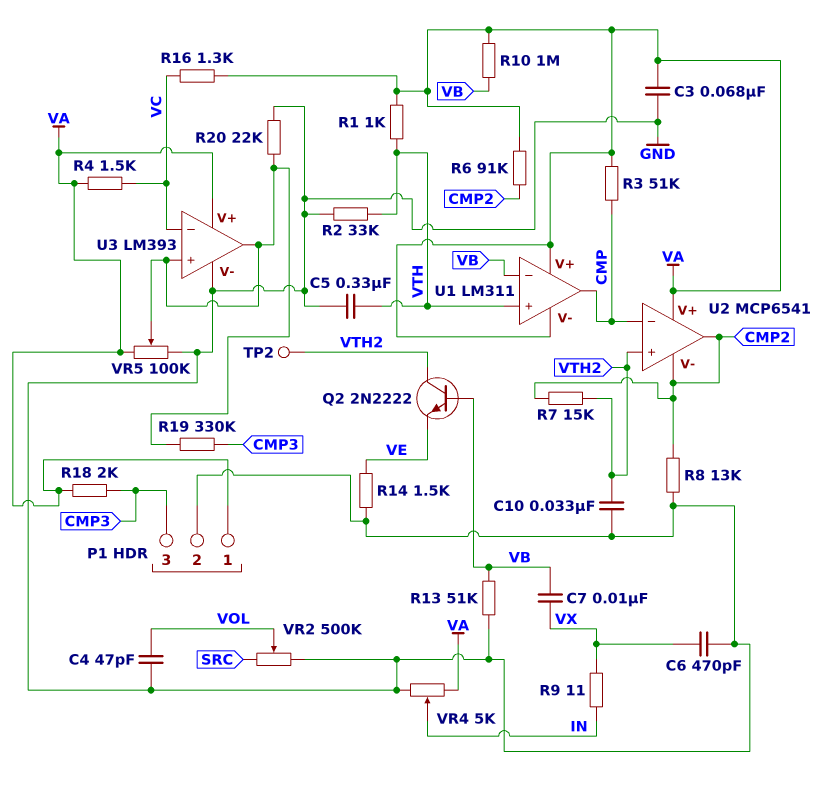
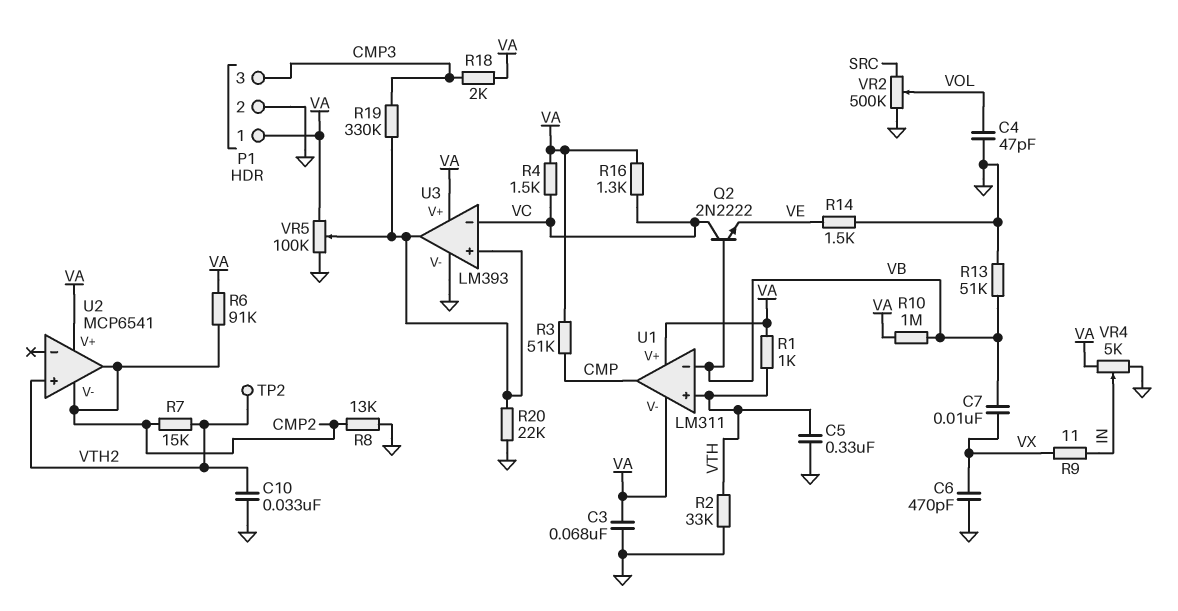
Q2: NPN 2N2222 (B VB, C VTH2, E VE) -> NPN 2N2222 (B VB, C VC, E VE)
U2 pin in-: CMP -> none

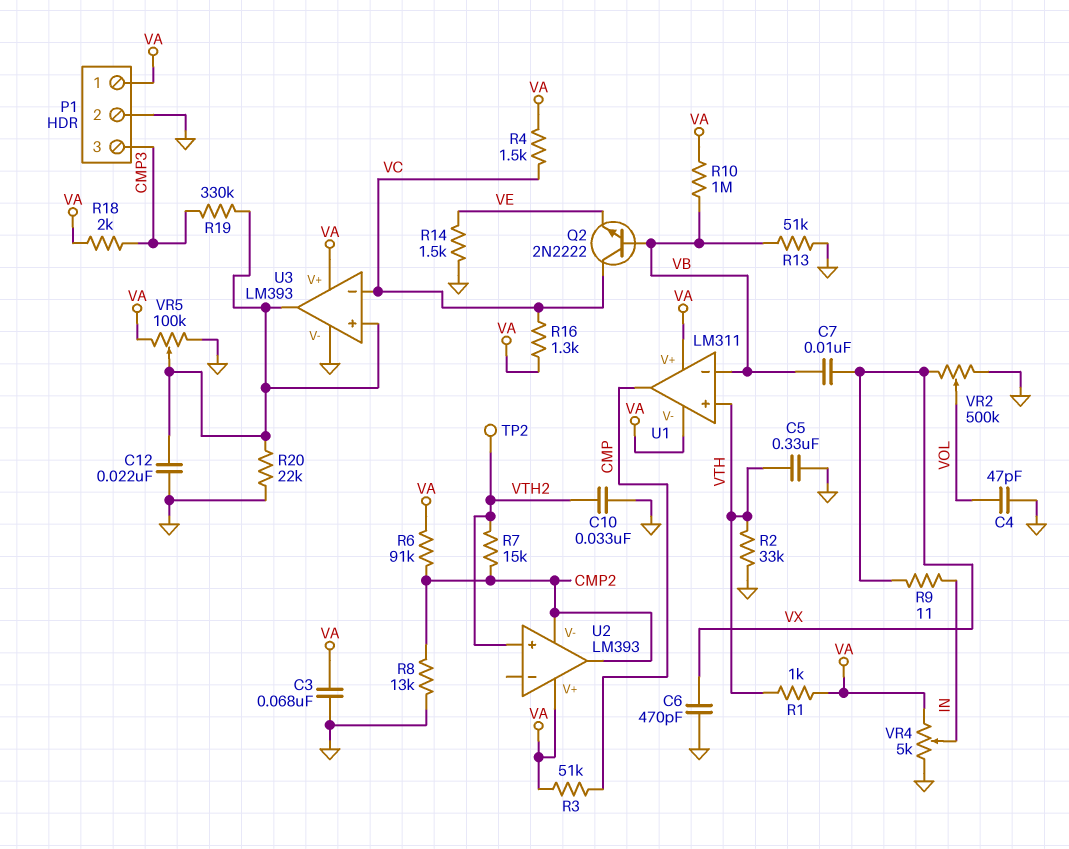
C12: none -> 22nF (GND, U3/in+)
U2: MCP6541 -> LM393
VR2: 500k (GND, SRC, wiper VOL) -> 500k (GND, VX, wiper VOL)

